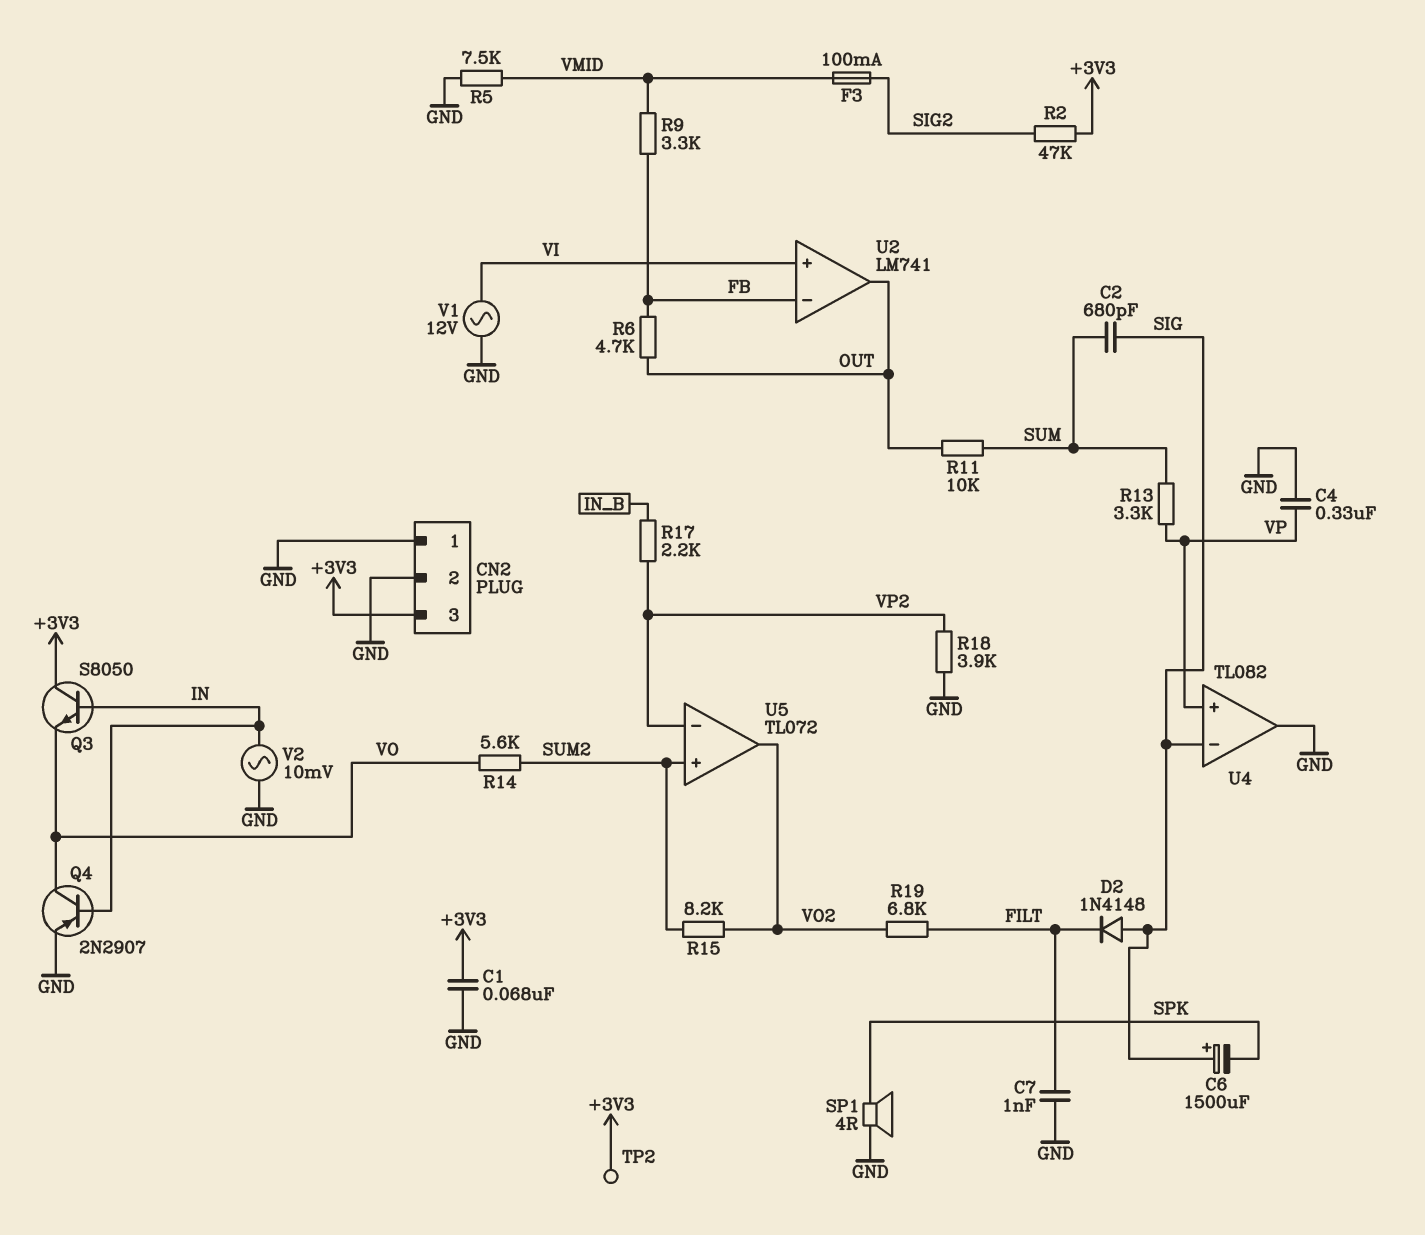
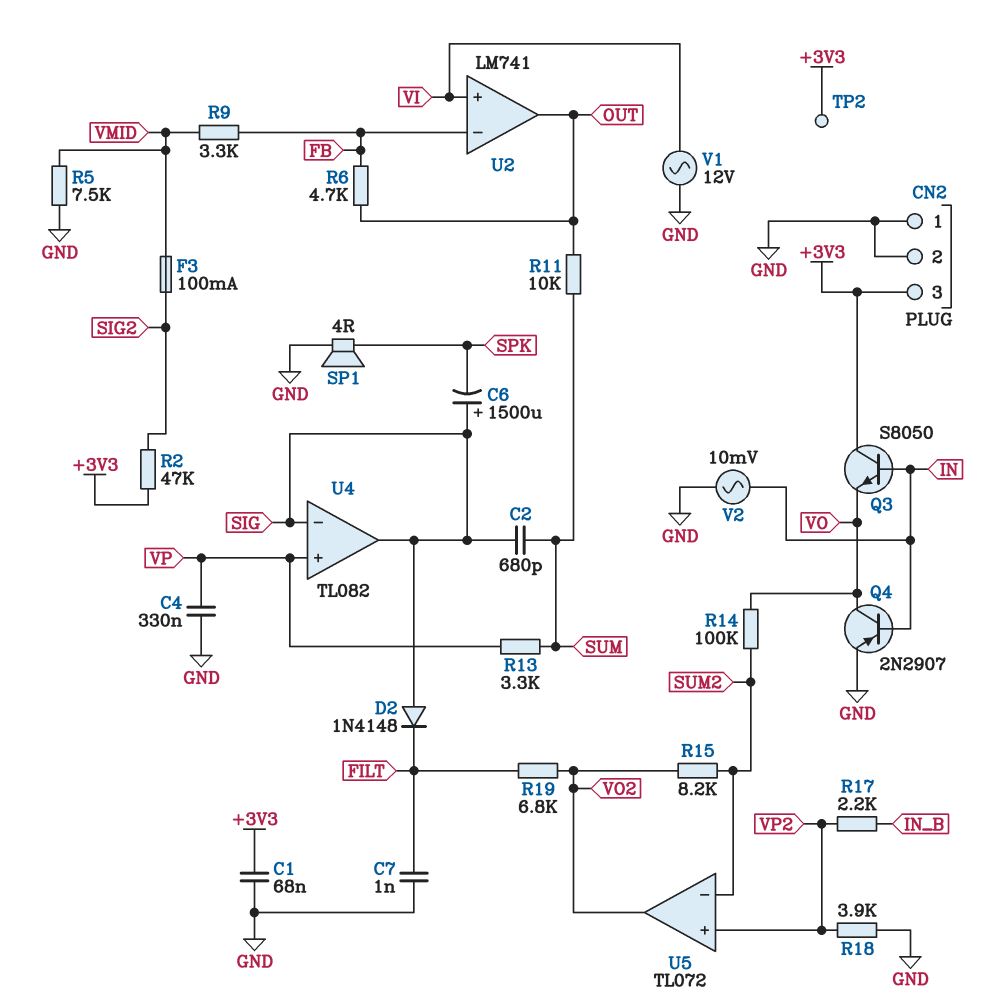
R14: 5.6k (SUM2, VO) -> 100k (SUM2, VO)
U4 pin out: GND -> SIG
U5 pin in+: SUM2 -> VP2
U5 pin in-: VP2 -> SUM2

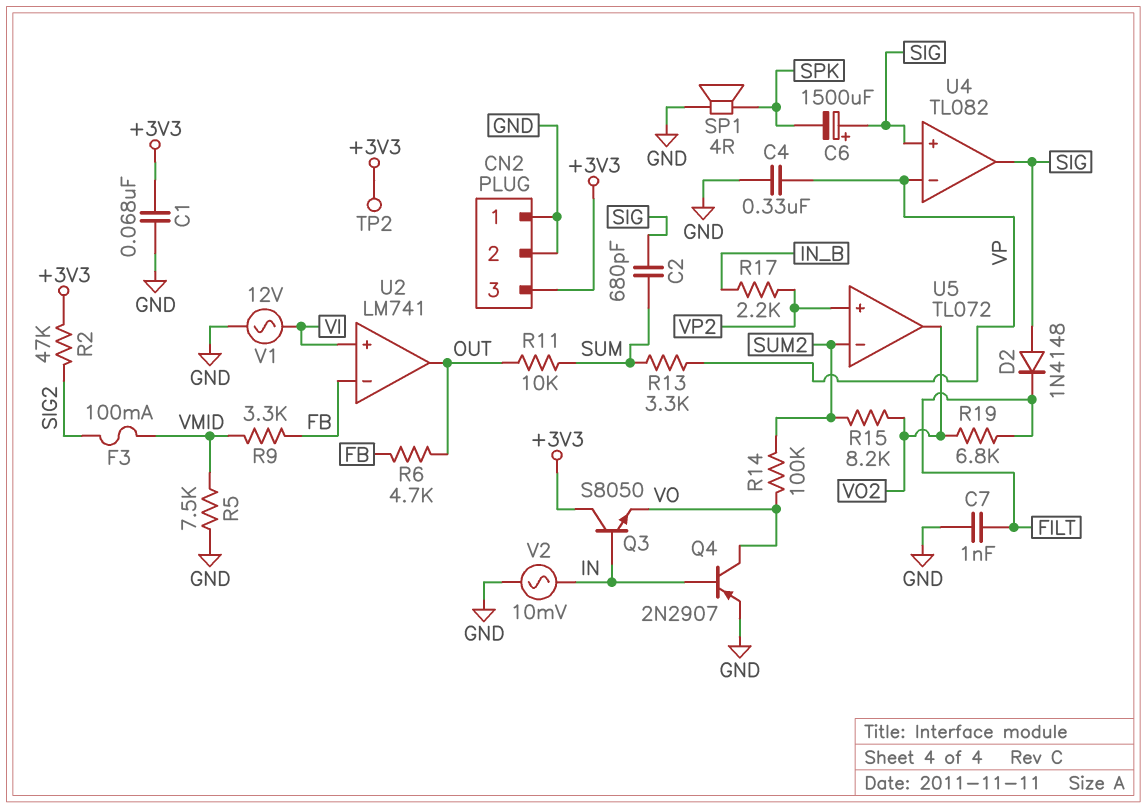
R18: 3.9k (GND, VP2) -> none
U4 pin in+: VP -> SIG
U4 pin in-: SIG -> VP

